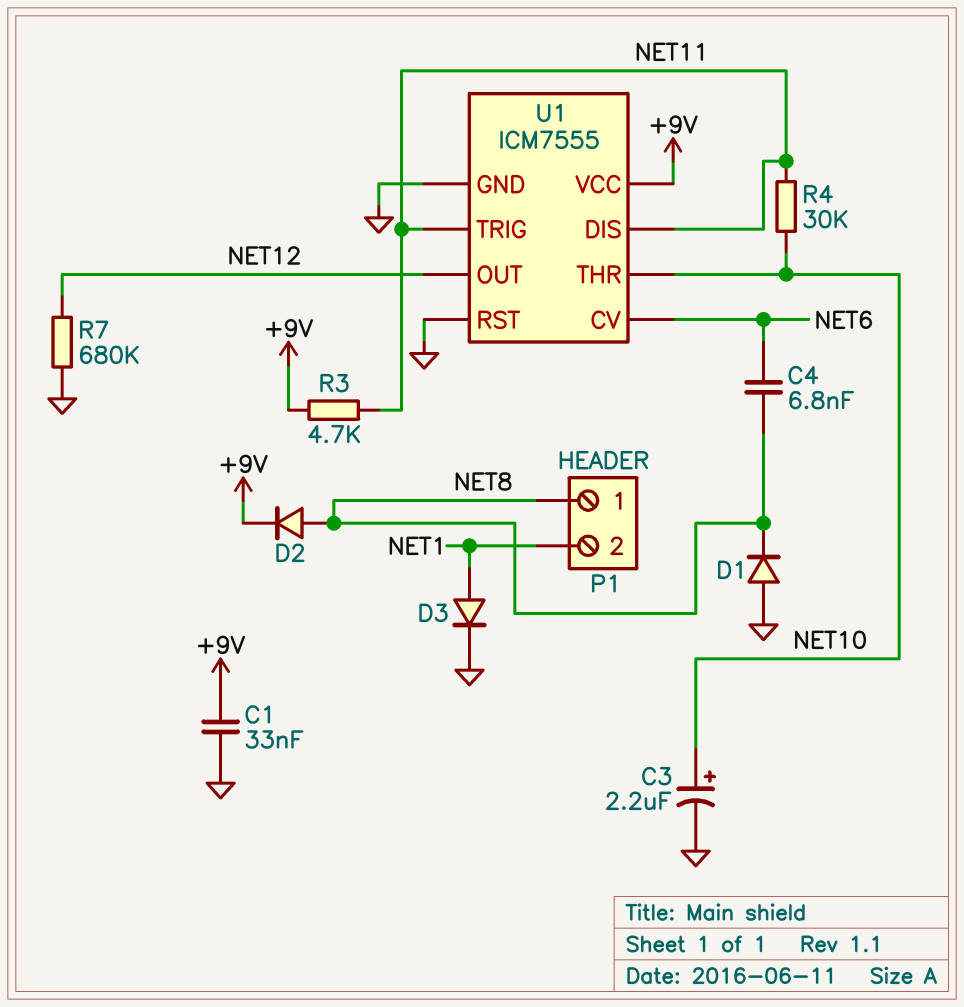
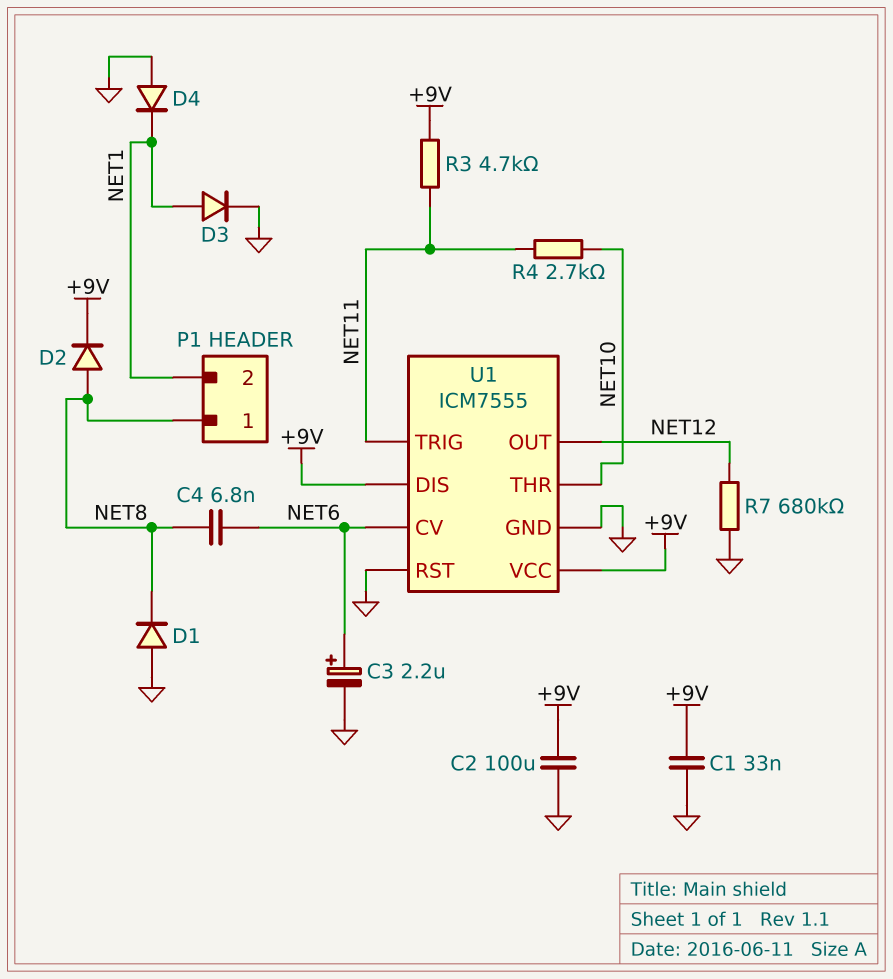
C2: none -> 100uF (+9V, GND)
C3: 2.2uF (plus NET10, minus GND) -> 2.2uF (plus NET6, minus GND)
D4: none -> diode (A GND, K NET1)
R4: 30k (NET10, NET11) -> 2.7k (NET10, NET11)
U1 pin DIS: NET11 -> +9V

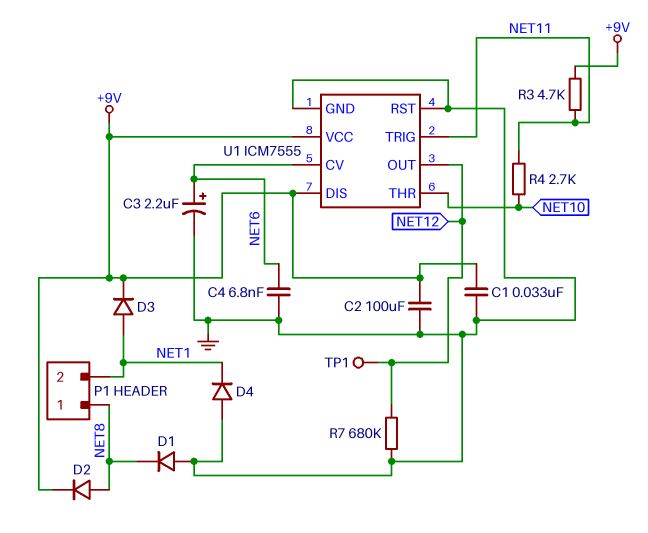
C4: 6.8nF (NET6, NET8) -> 6.8nF (GND, NET6)
D3: diode (A NET1, K GND) -> diode (A NET1, K +9V)
TP1: none -> test point (NET12)

